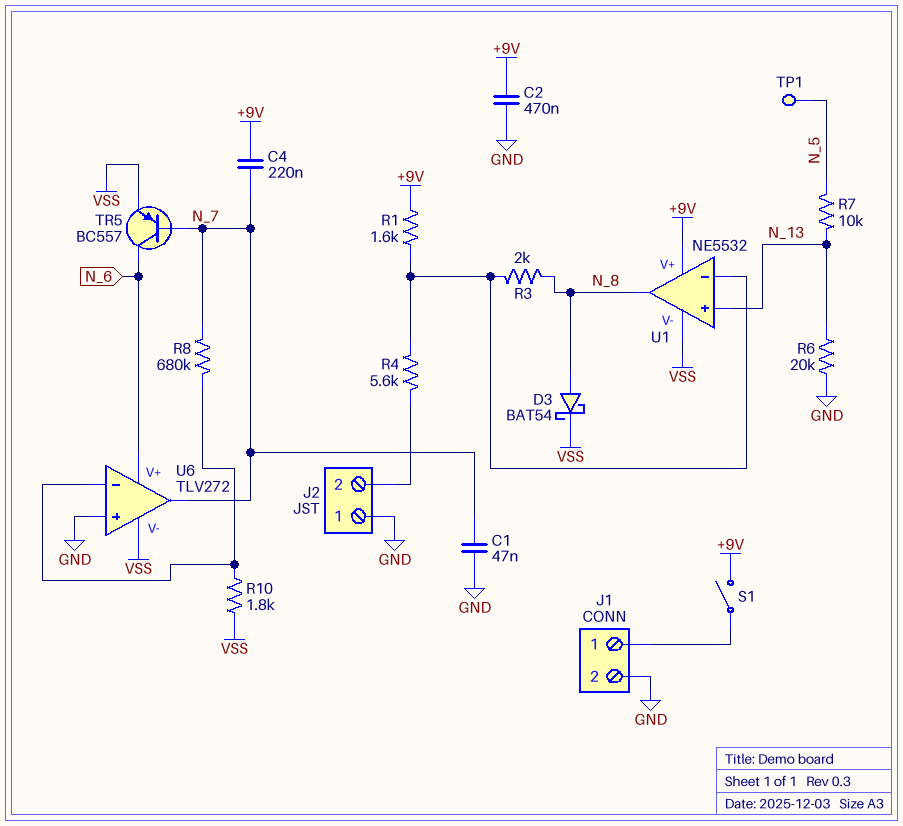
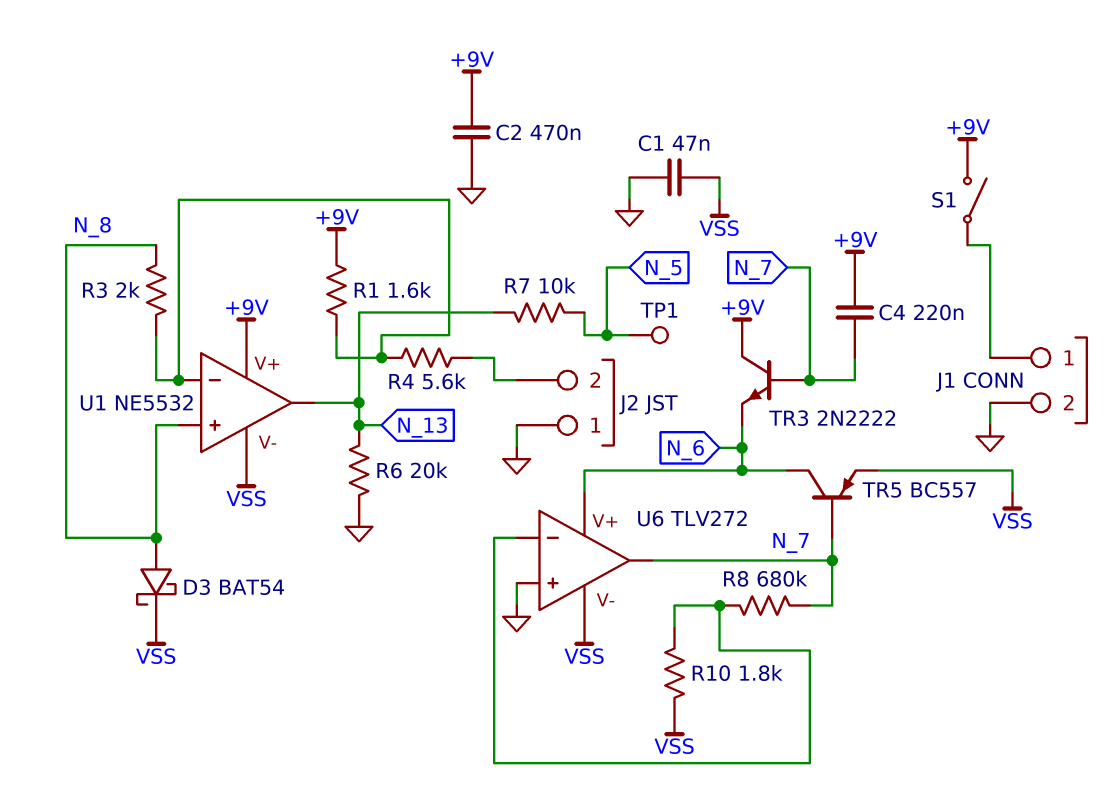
C1: 47nF (GND, N_7) -> 47nF (GND, VSS)
TR3: none -> NPN 2N2222 (B N_7, C +9V, E N_6)
U1 pin in+: N_13 -> N_8
U1 pin out: N_8 -> N_13

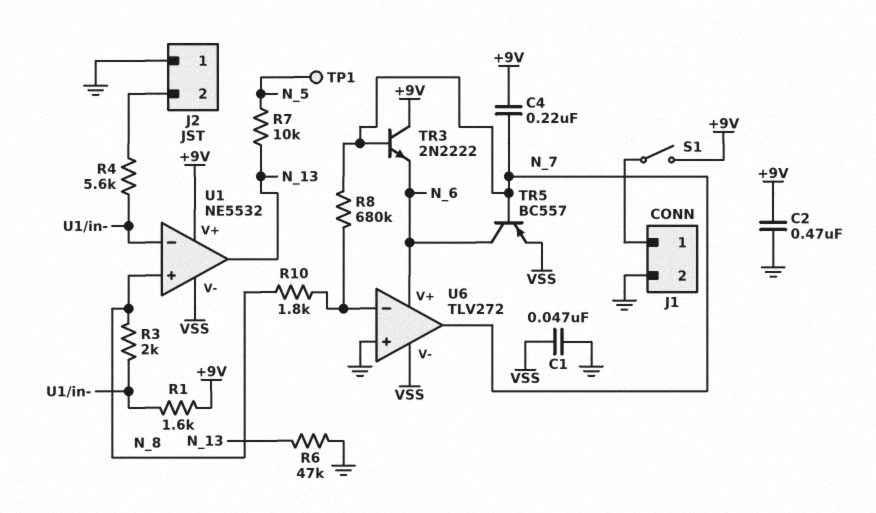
D3: schottky BAT54 (A N_8, K VSS) -> none
R6: 20k (GND, N_13) -> 47k (GND, N_13)
R10: 1.8k (U6/in-, VSS) -> 1.8k (N_8, U6/in-)

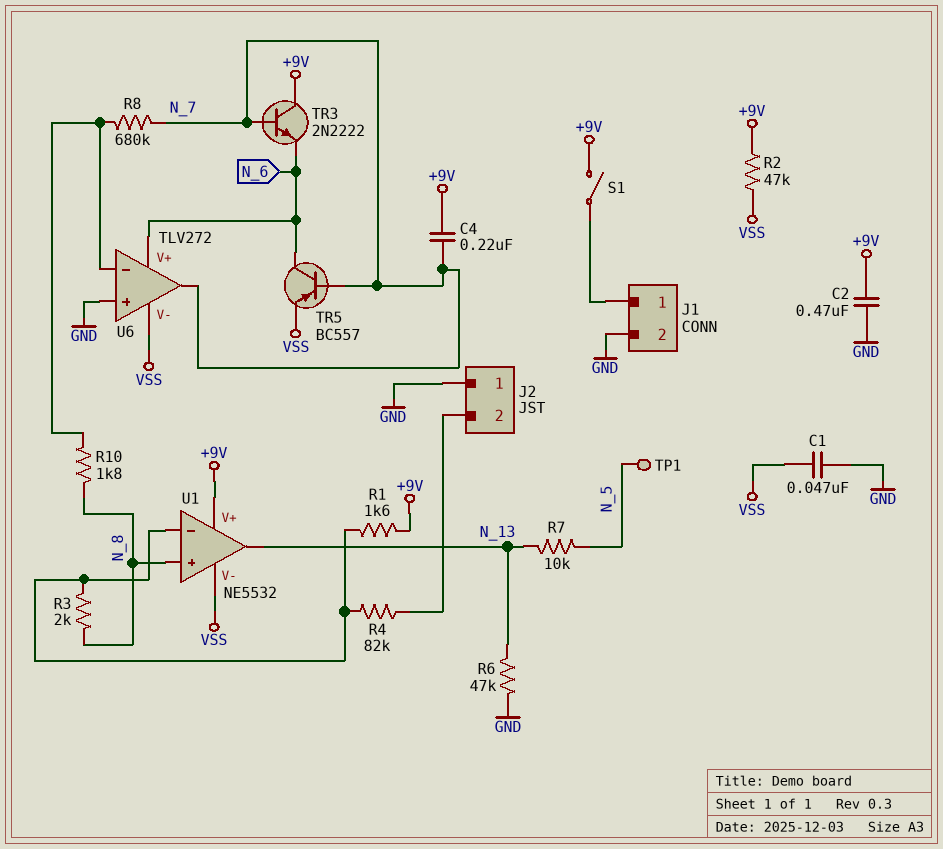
R2: none -> 47k (+9V, VSS)
R4: 5.6k (J2/2, U1/in-) -> 82k (J2/2, U1/in-)

